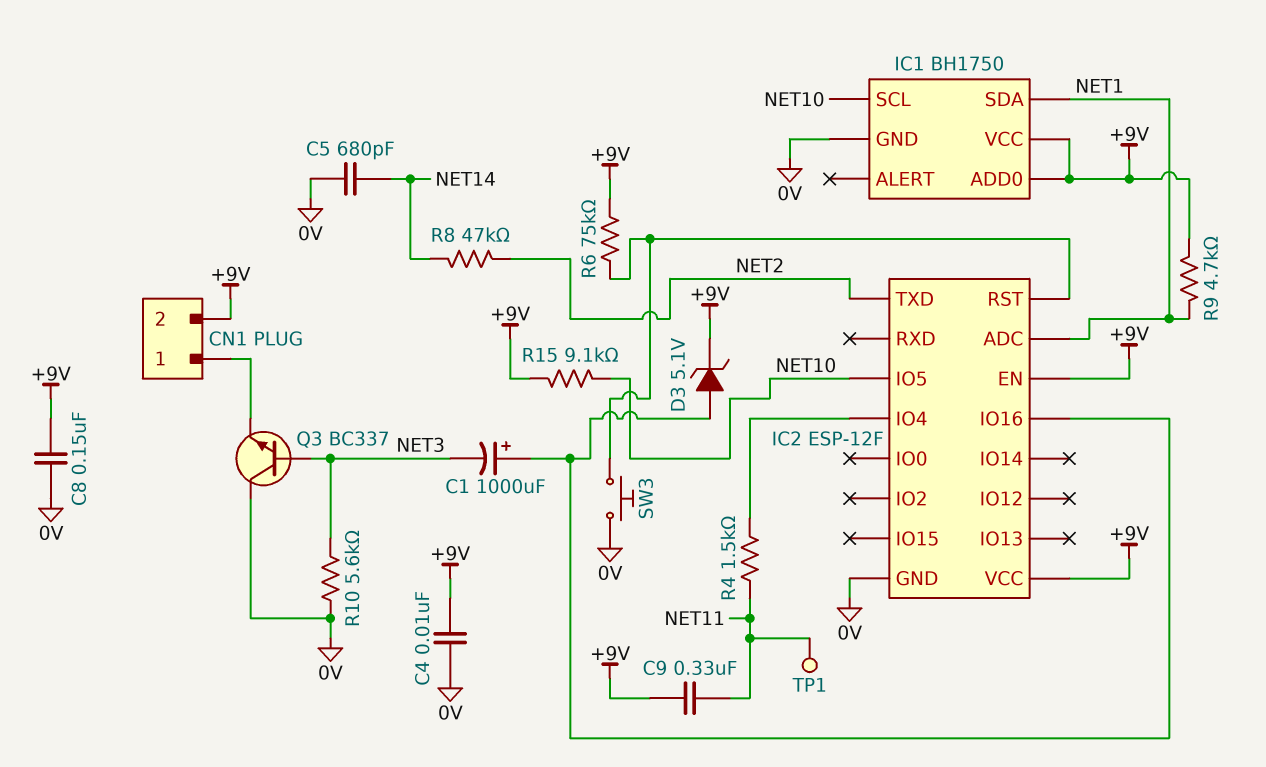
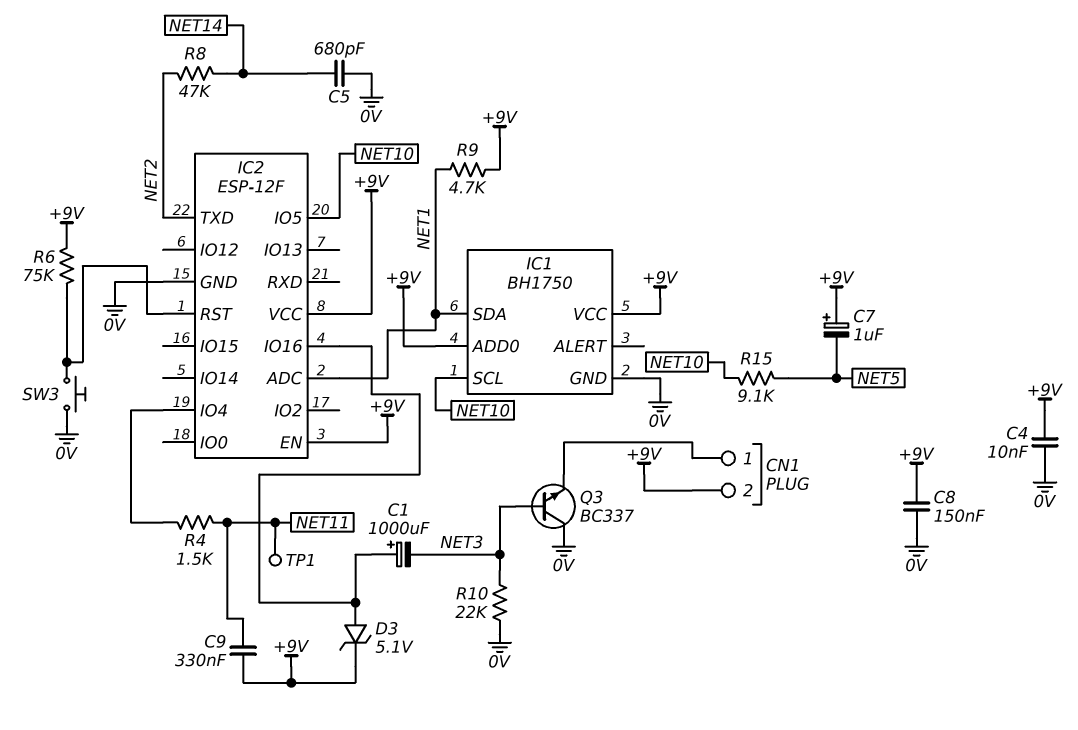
C7: none -> 1uF (plus +9V, minus NET5)
R10: 5.6k (0V, NET3) -> 22k (0V, NET3)
R15: 9.1k (+9V, NET10) -> 9.1k (NET5, NET10)

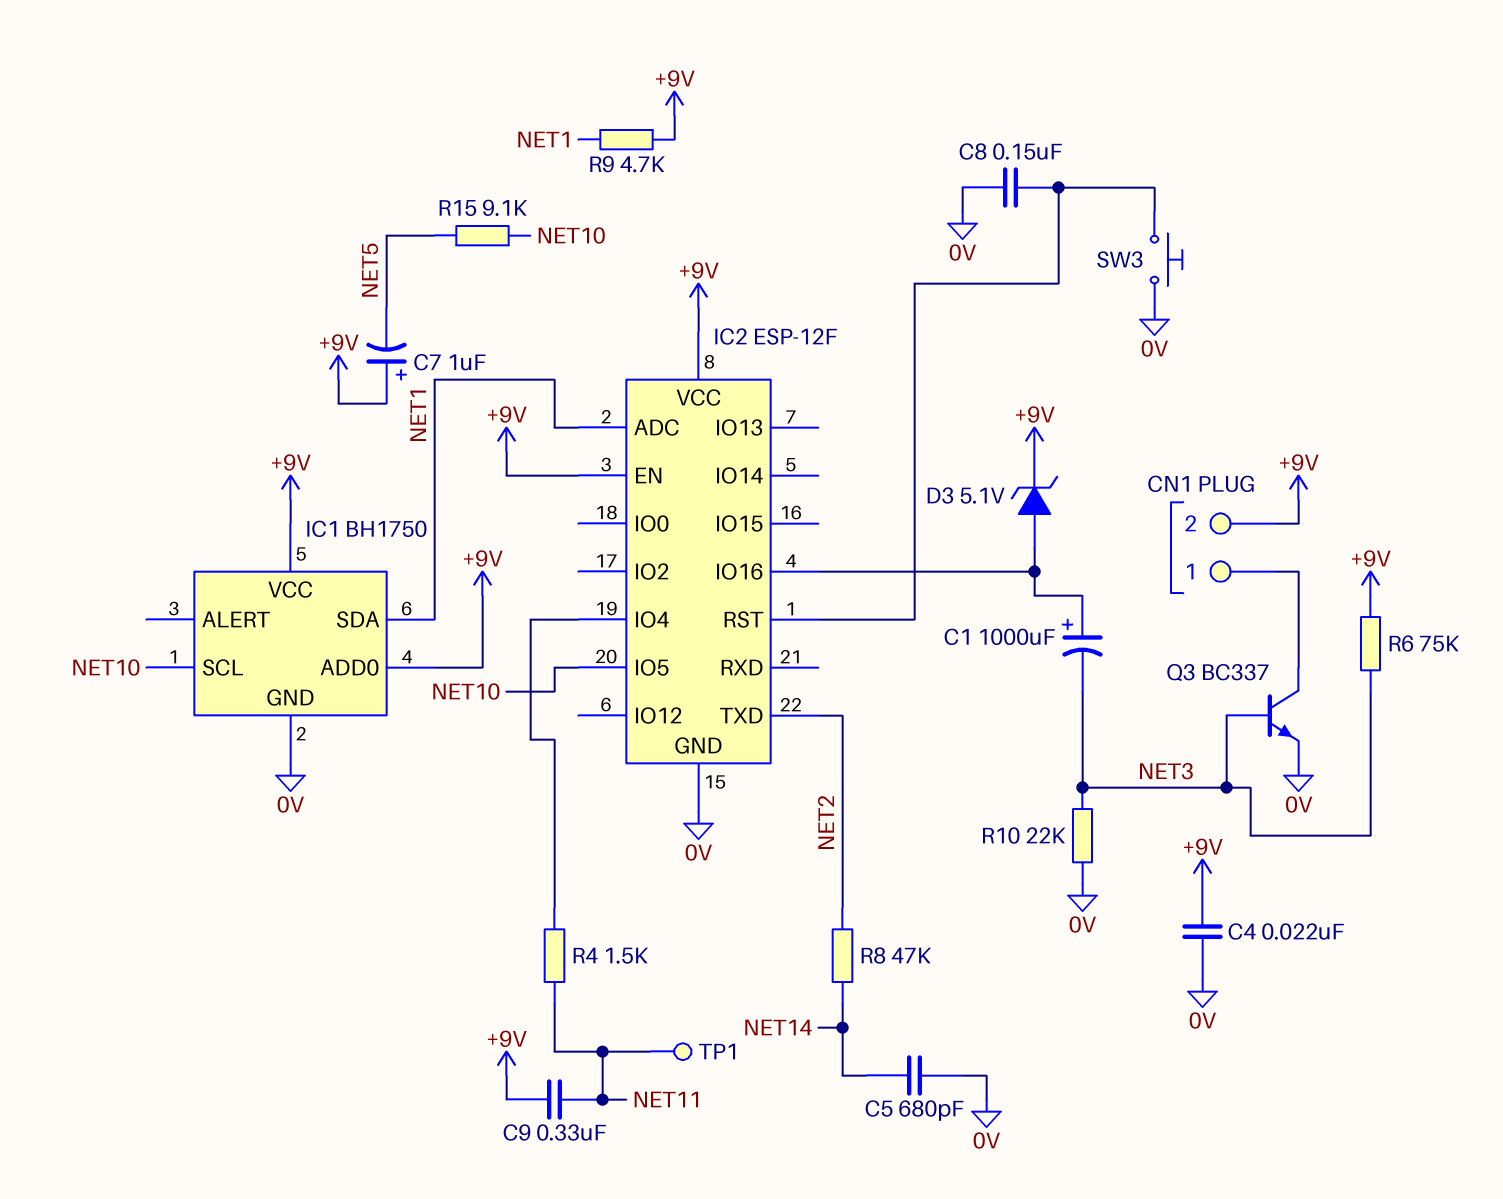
C4: 10nF (+9V, 0V) -> 22nF (+9V, 0V)
C8: 150nF (+9V, 0V) -> 150nF (0V, IC2/RST)
Q3: NPN BC337 (B NET3, C 0V, E CN1/1) -> NPN BC337 (B NET3, C CN1/1, E 0V)
R6: 75k (+9V, IC2/RST) -> 75k (+9V, NET3)

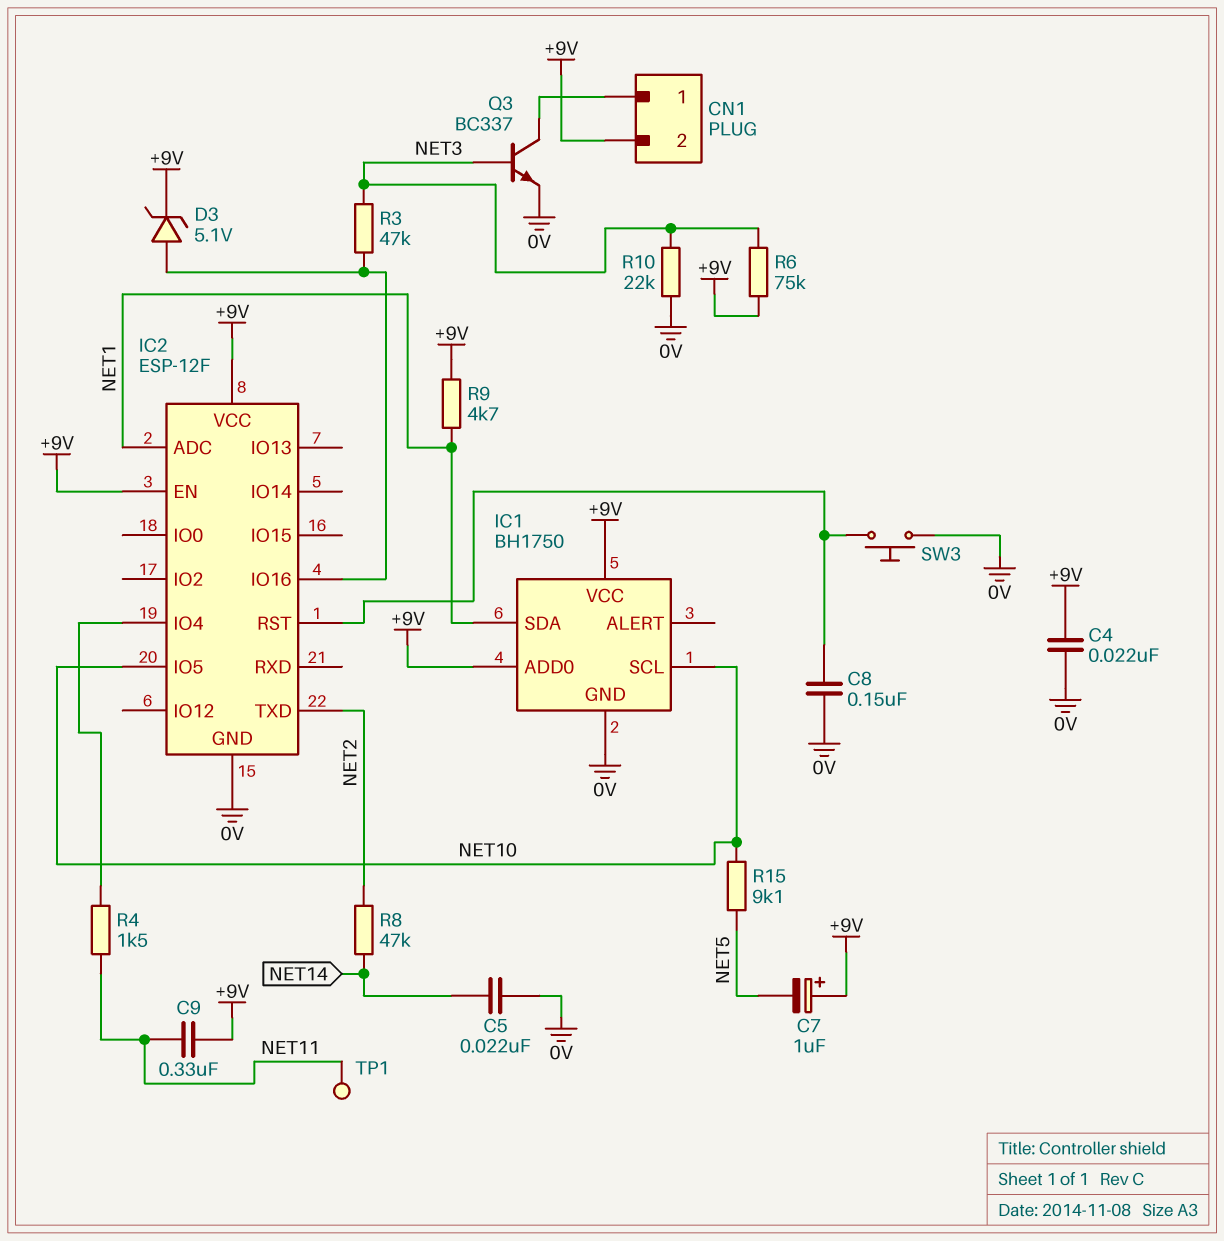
C1: 1000uF (plus IC2/IO16, minus NET3) -> none
C5: 680pF (0V, NET14) -> 22nF (0V, NET14)
R3: none -> 47k (IC2/IO16, NET3)

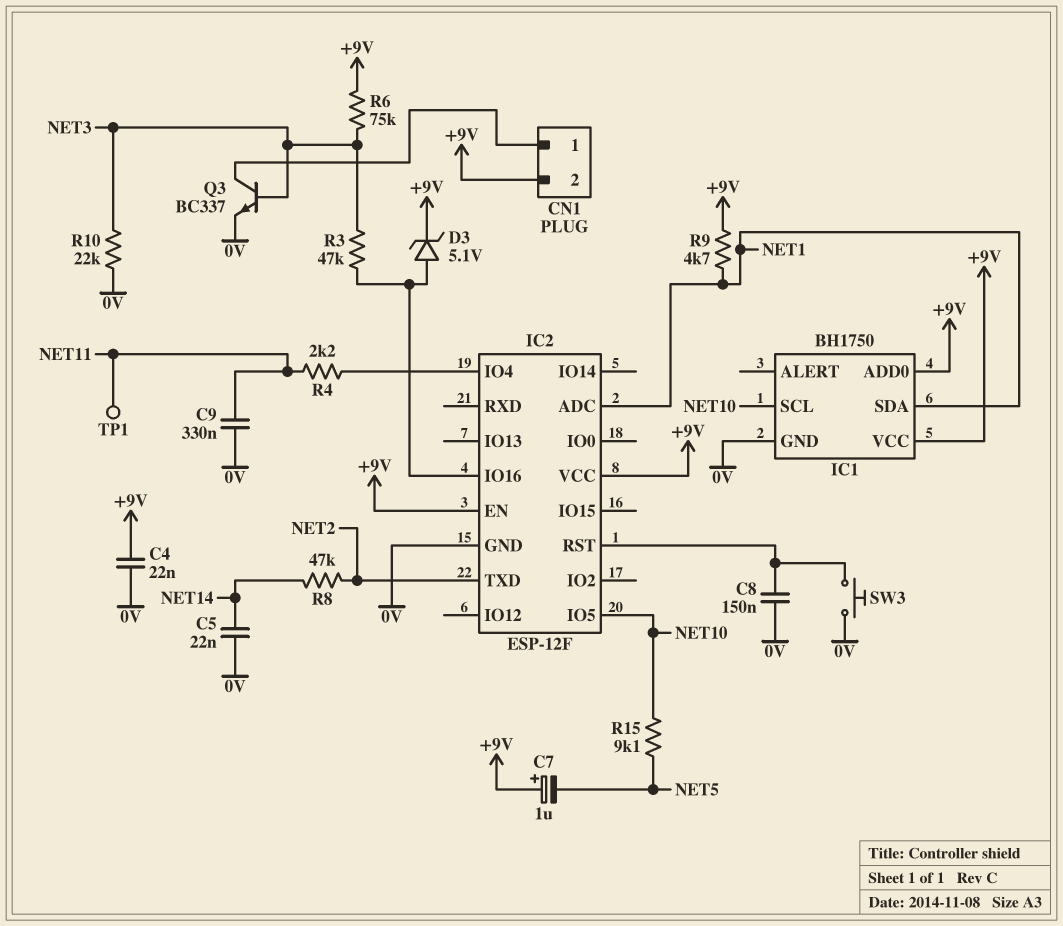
C9: 330nF (+9V, NET11) -> 330nF (0V, NET11)
R4: 1.5k (IC2/IO4, NET11) -> 2.2k (IC2/IO4, NET11)

